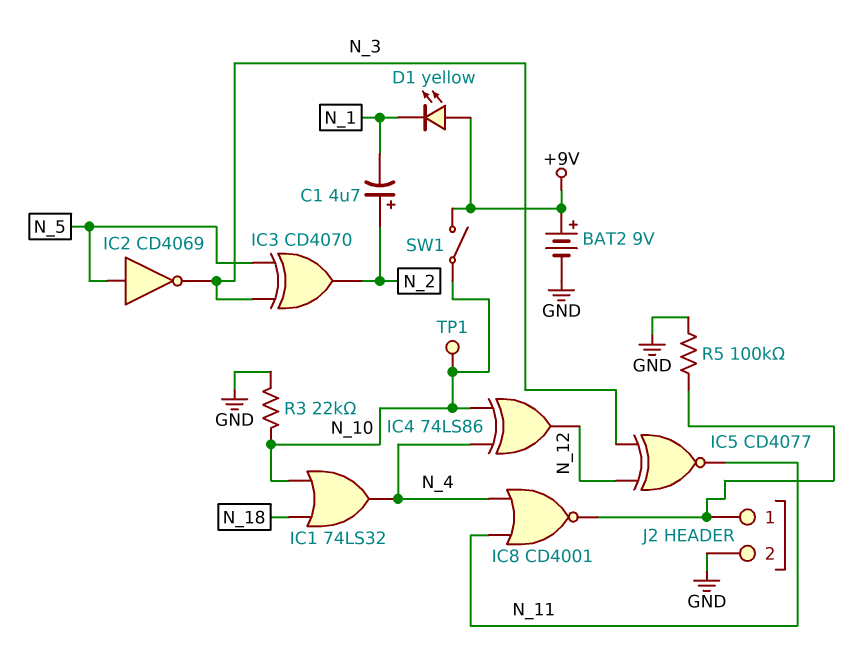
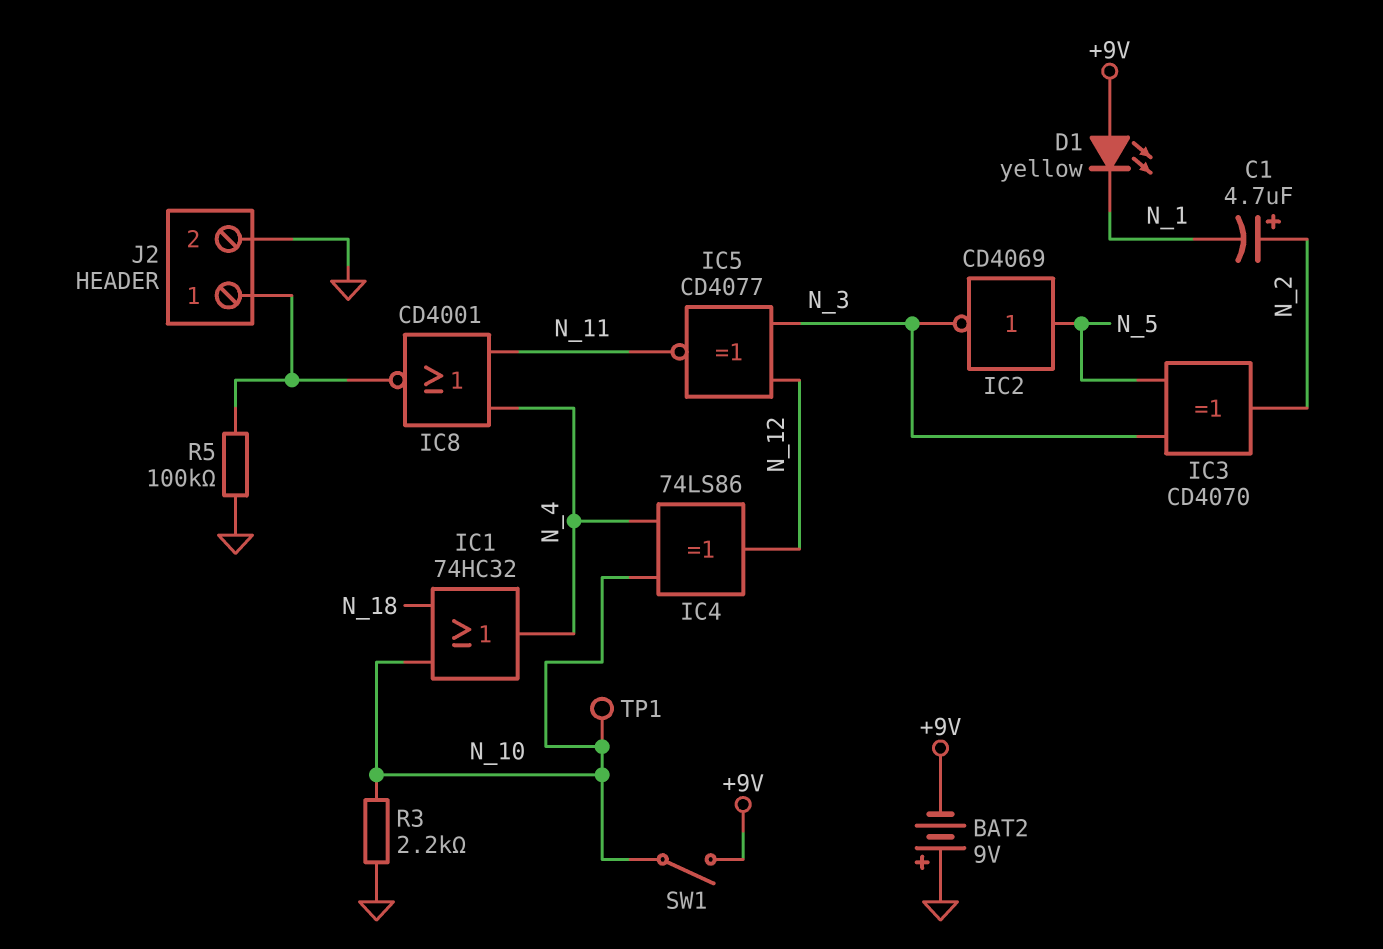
BAT2: 9V (plus +9V, minus GND) -> 9V (plus GND, minus +9V)
IC1: OR 74LS32 (in N_10, in N_18, out N_4) -> OR 74HC32 (in N_10, in N_18, out N_4)
R3: 22k (GND, N_10) -> 2.2k (GND, N_10)

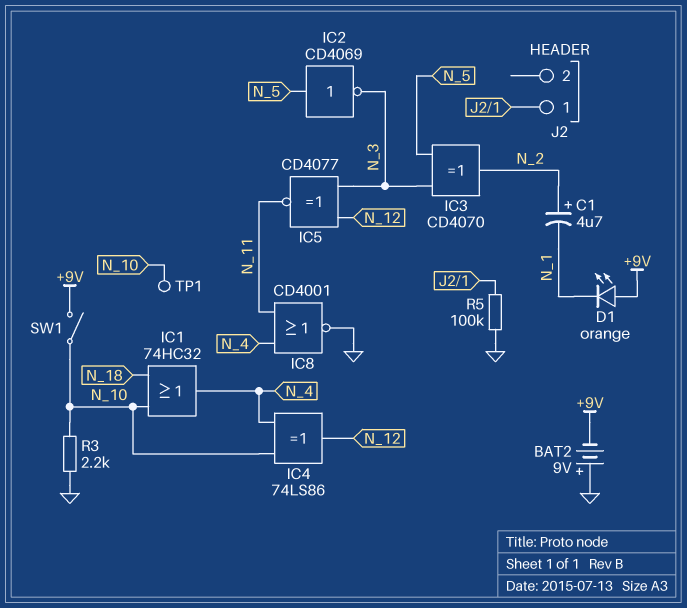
D1: LED yellow (A +9V, K N_1) -> LED orange (A +9V, K N_1)
IC8: NOR CD4001 (in N_4, in N_11, out J2/1) -> NOR CD4001 (in N_4, in N_11, out GND)
J2 pin 2: GND -> none

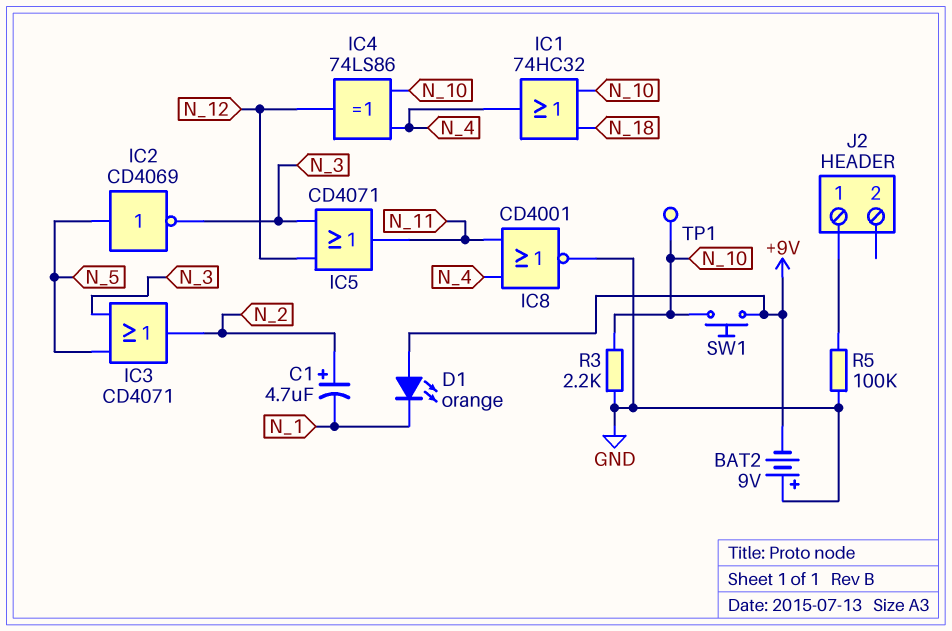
IC3: XOR CD4070 (in N_3, in N_5, out N_2) -> OR CD4071 (in N_3, in N_5, out N_2)
IC5: XNOR CD4077 (in N_3, in N_12, out N_11) -> OR CD4071 (in N_3, in N_12, out N_11)
SW1: switch (+9V, N_10) -> button (+9V, N_10)

